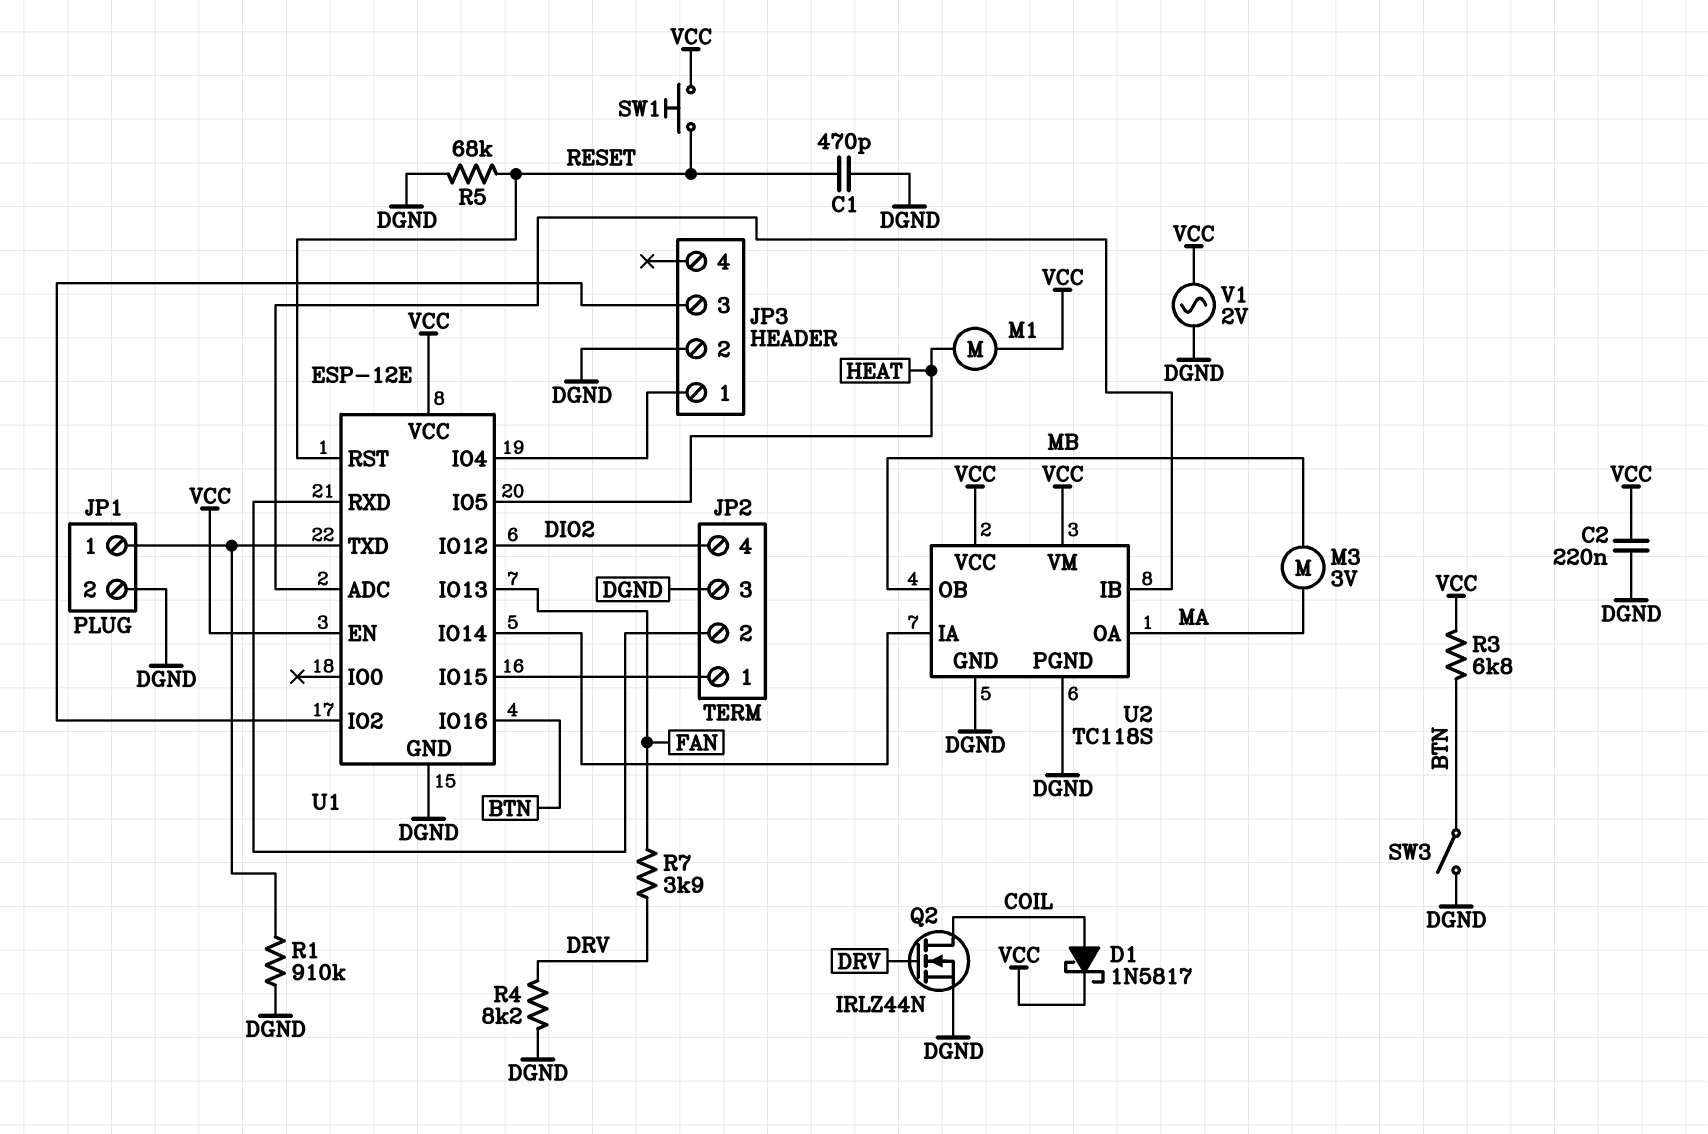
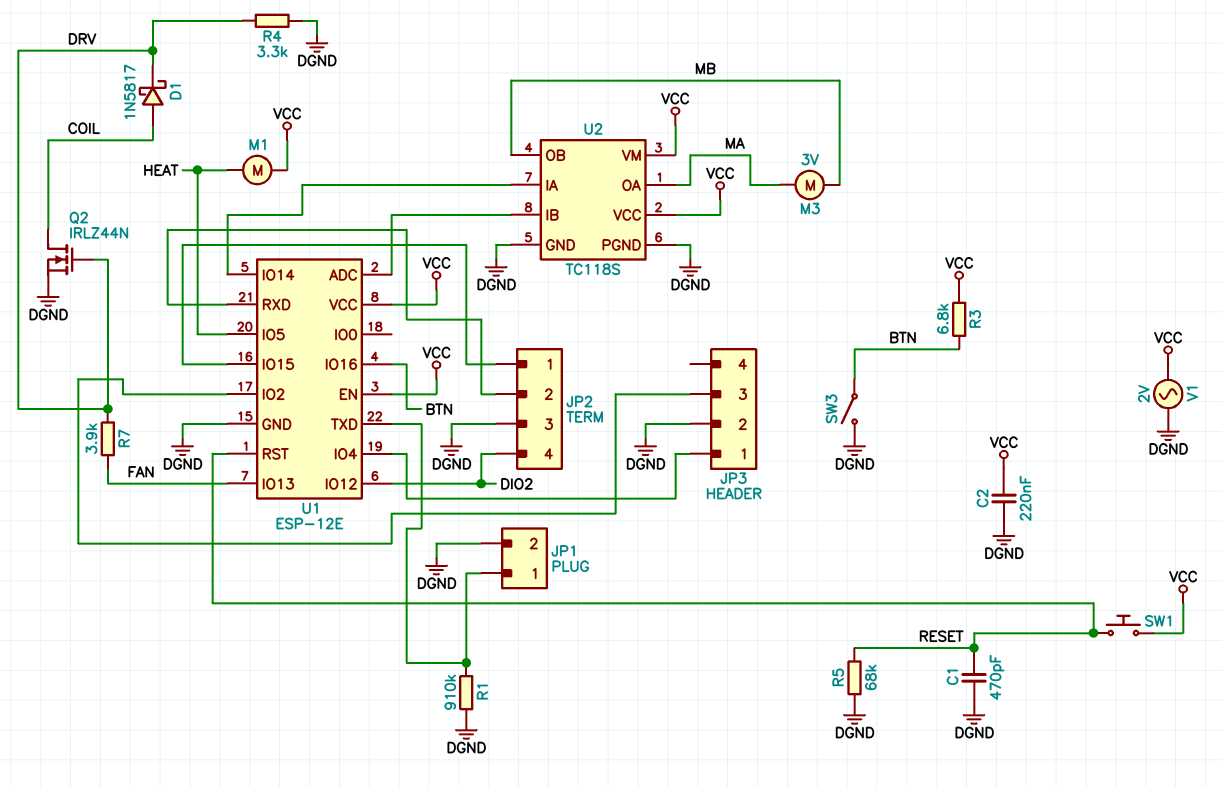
D1: schottky 1N5817 (A COIL, K VCC) -> schottky 1N5817 (A COIL, K DRV)
R4: 8.2k (DGND, DRV) -> 3.3k (DGND, DRV)

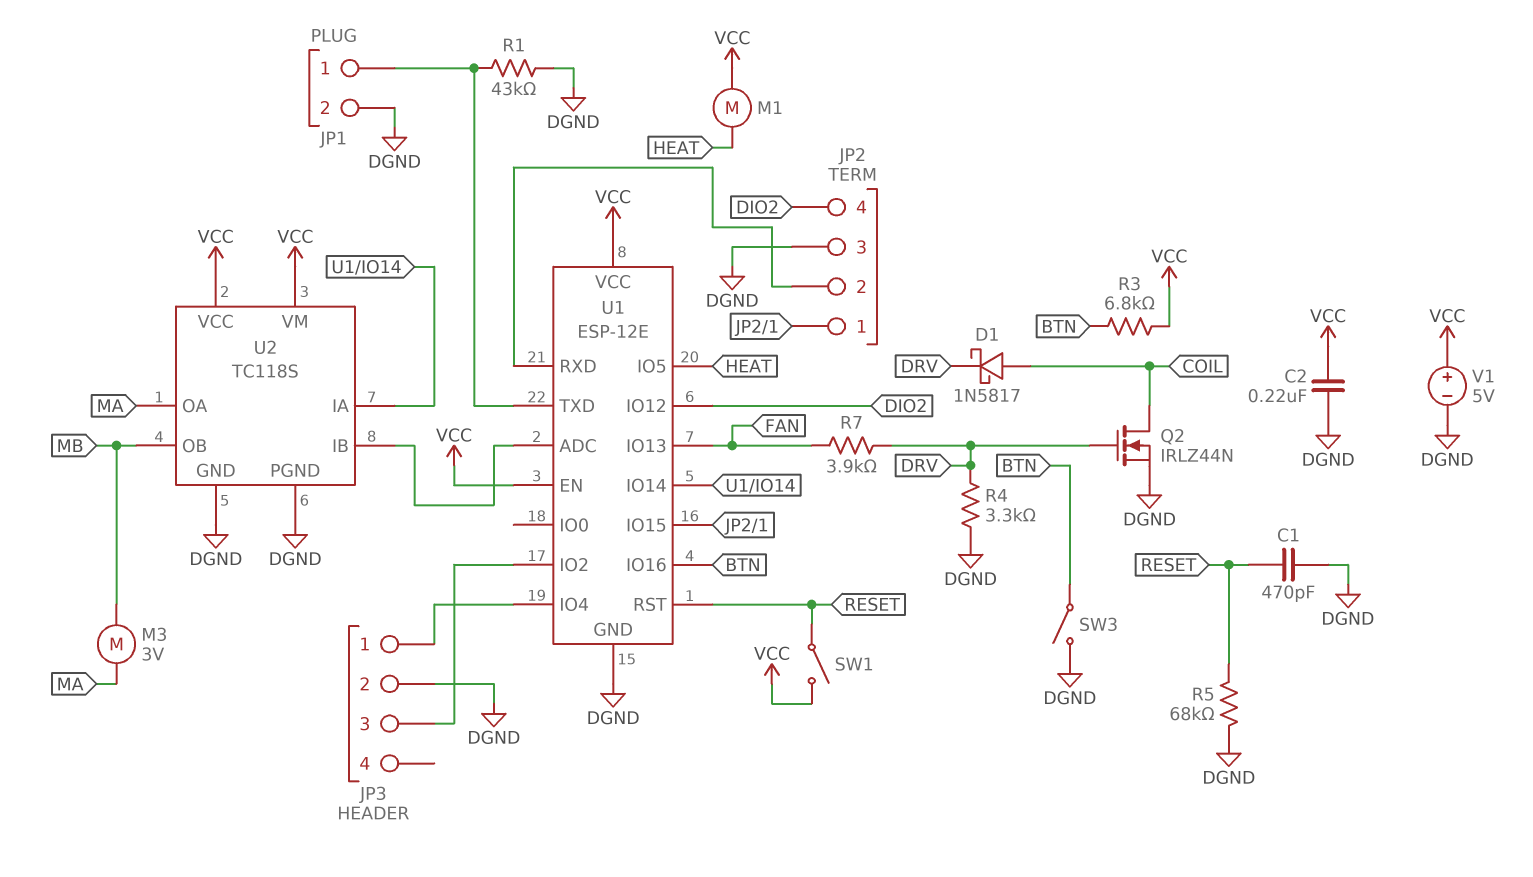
R1: 910k (DGND, JP1/1) -> 43k (DGND, JP1/1)
SW1: button (RESET, VCC) -> switch (RESET, VCC)
V1: AC 2V (DGND, VCC) -> 5V (plus VCC, minus DGND)

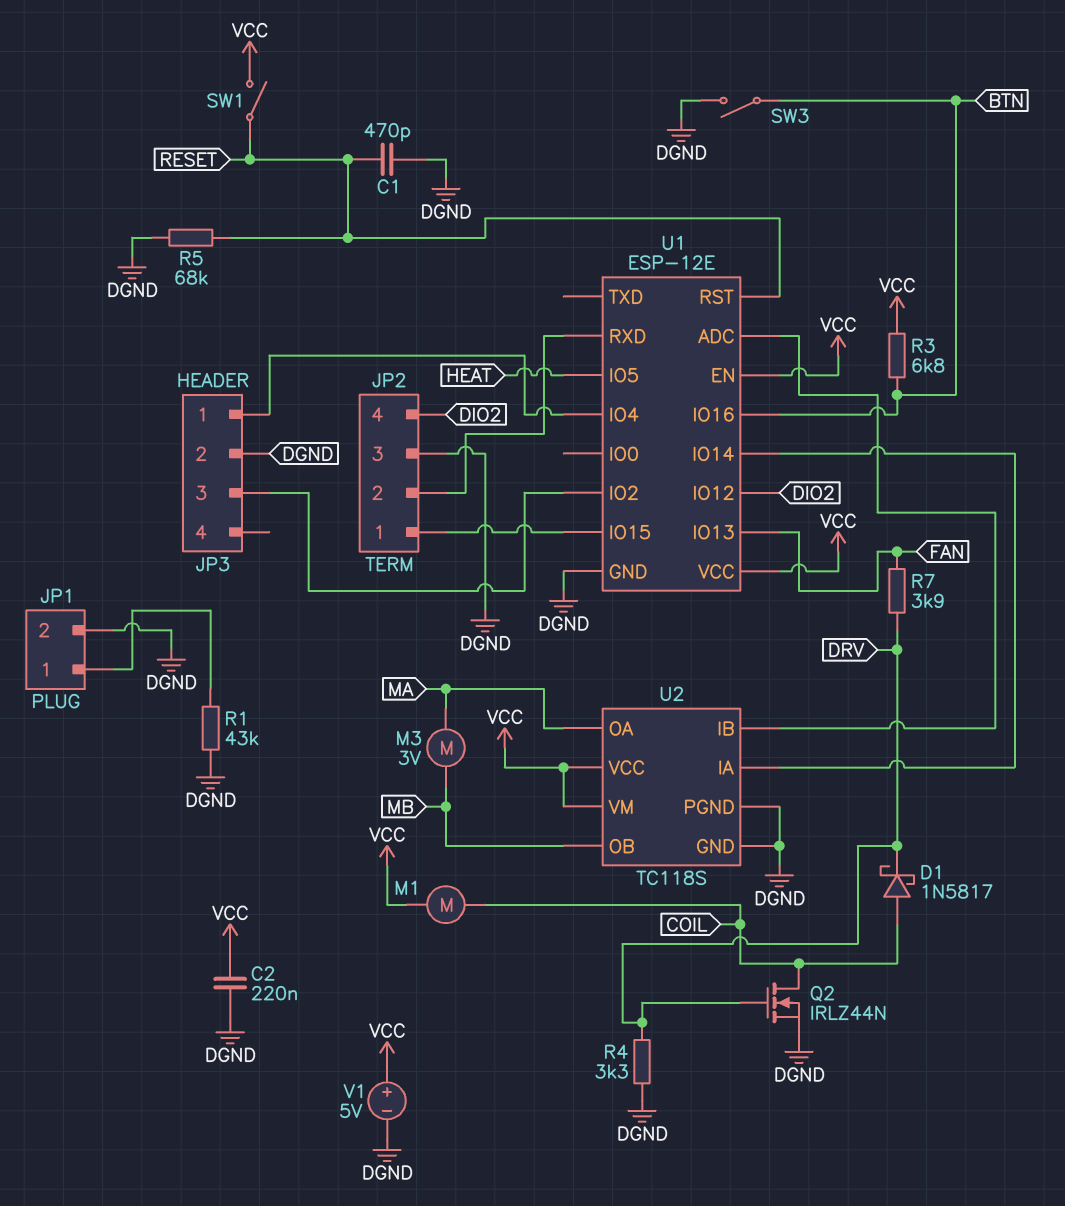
M1: motor (HEAT, VCC) -> motor (COIL, VCC)
U1 pin TXD: JP1/1 -> none

